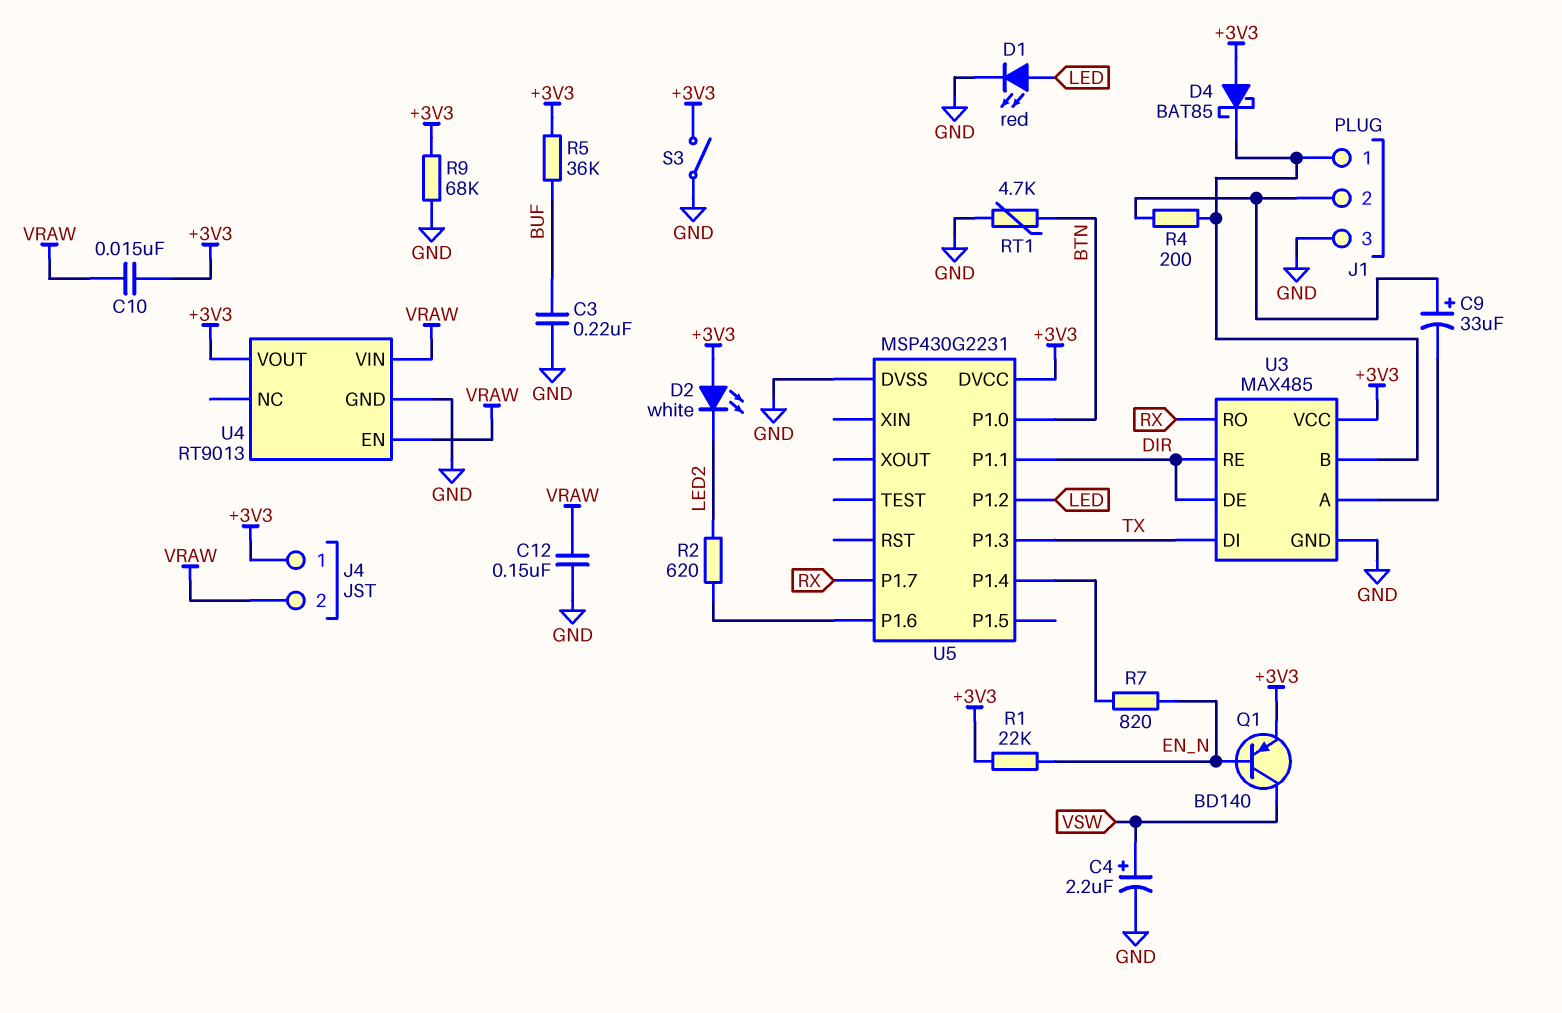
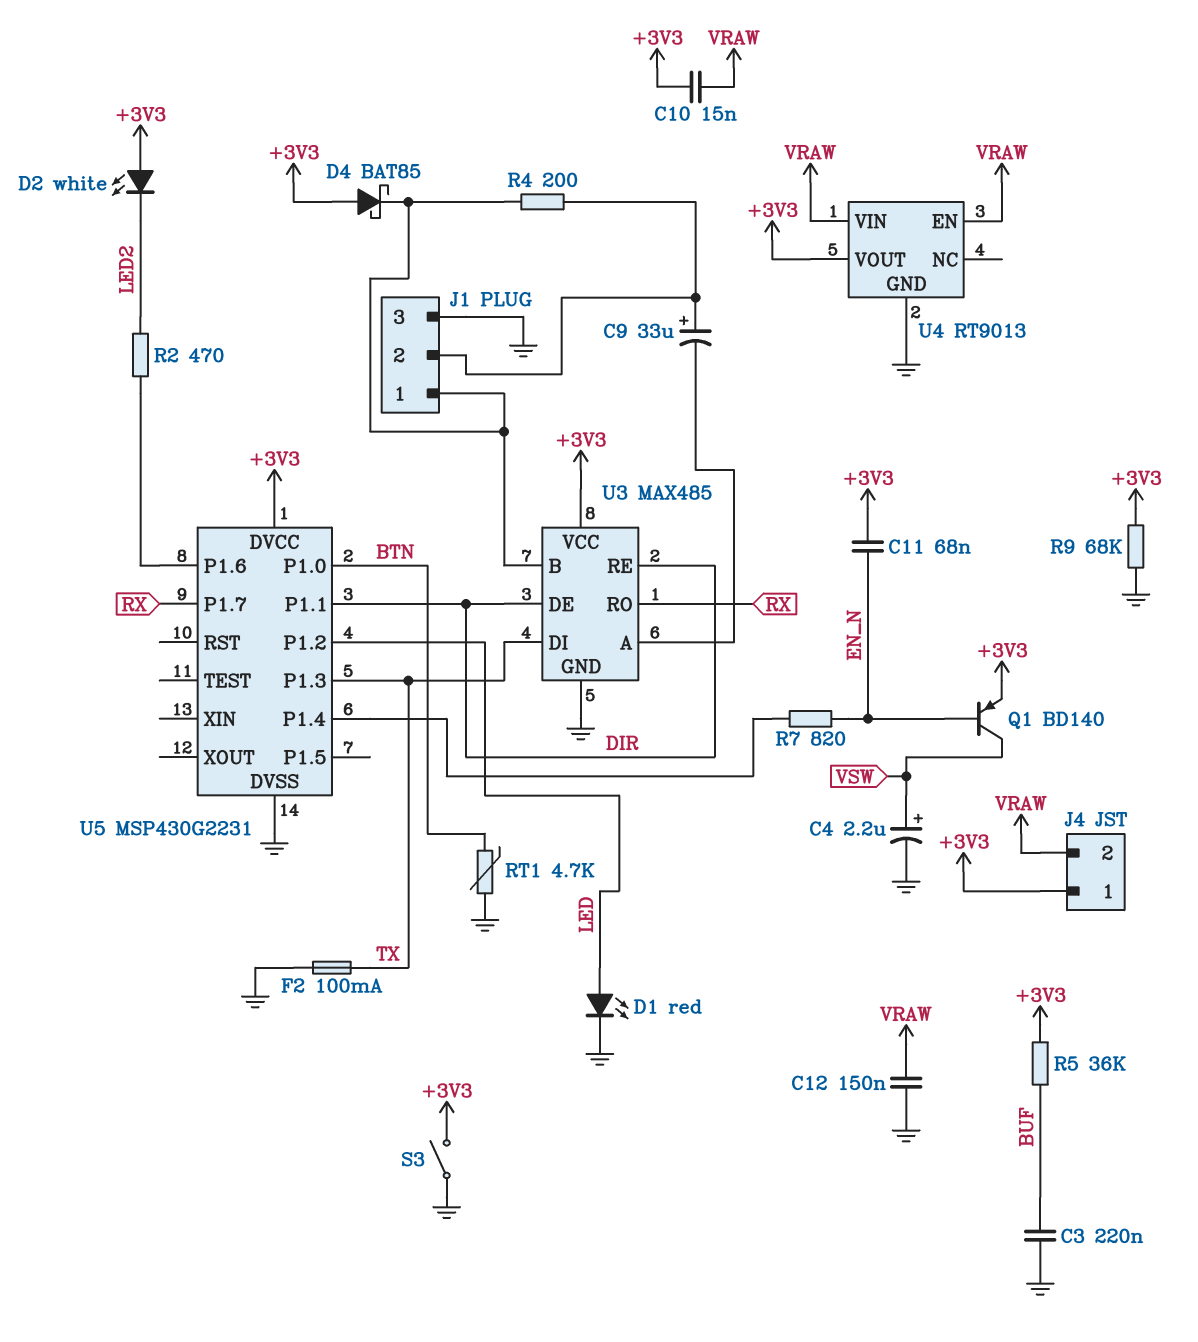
C11: none -> 68nF (+3V3, EN_N)
F2: none -> 100mA (GND, TX)
R1: 22k (+3V3, EN_N) -> none
R2: 620 (LED2, U5/P1.6) -> 470 (LED2, U5/P1.6)

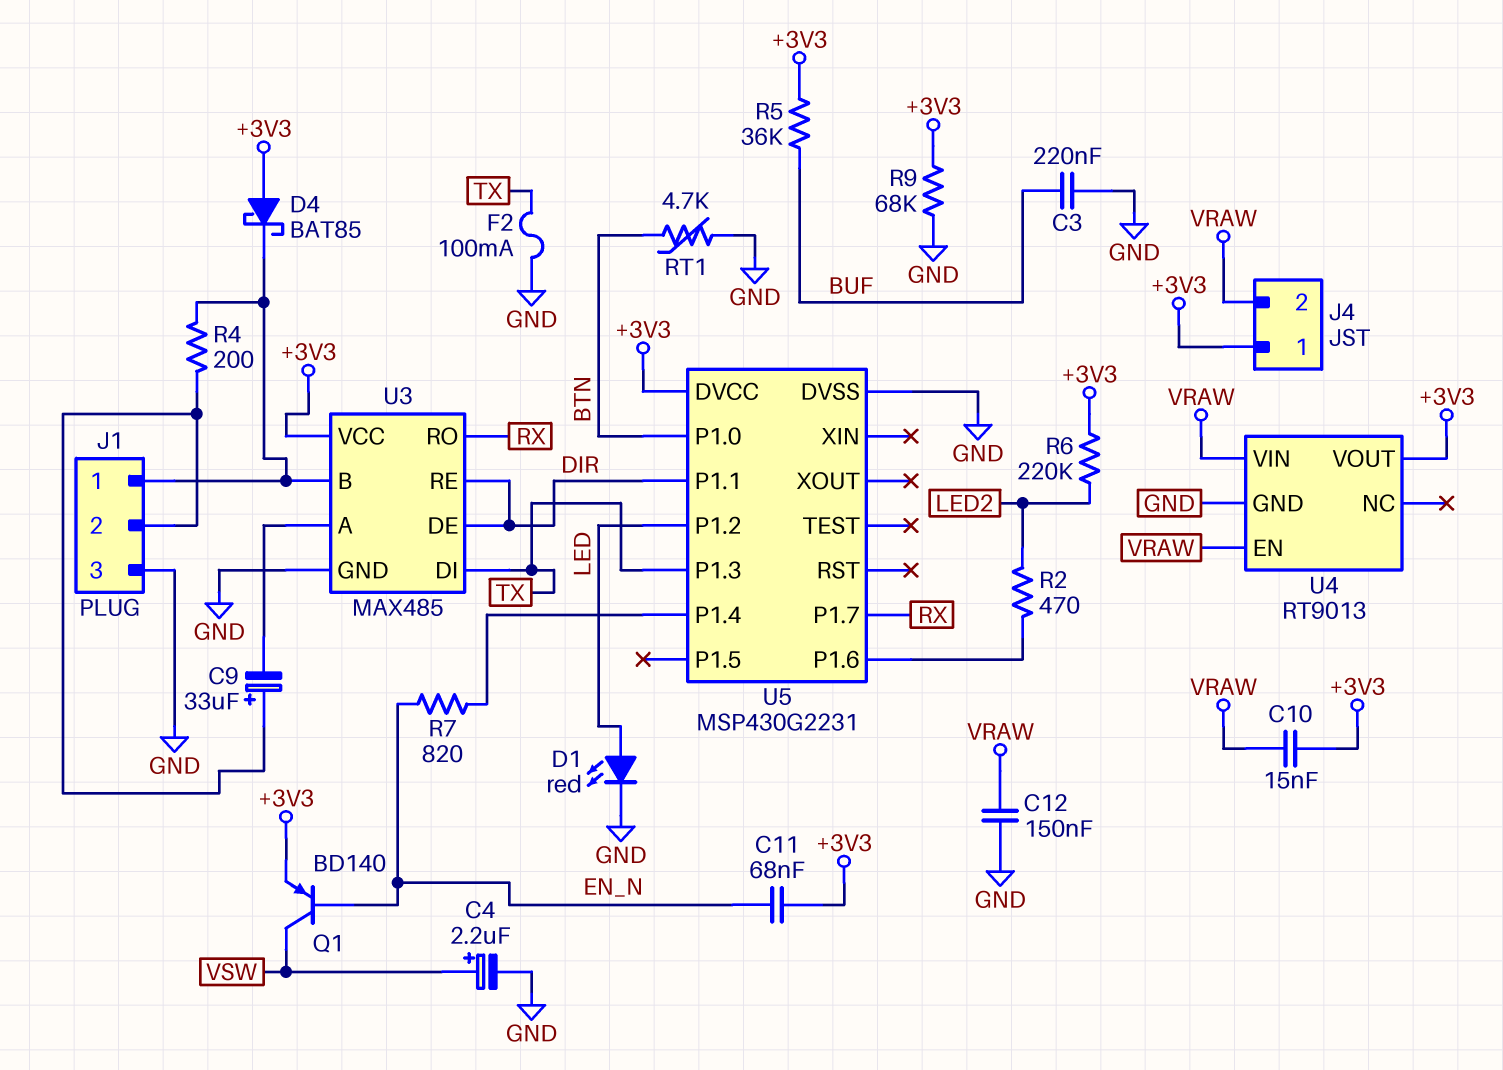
D2: LED white (A +3V3, K LED2) -> none
R6: none -> 220k (+3V3, LED2)
S3: switch (+3V3, GND) -> none

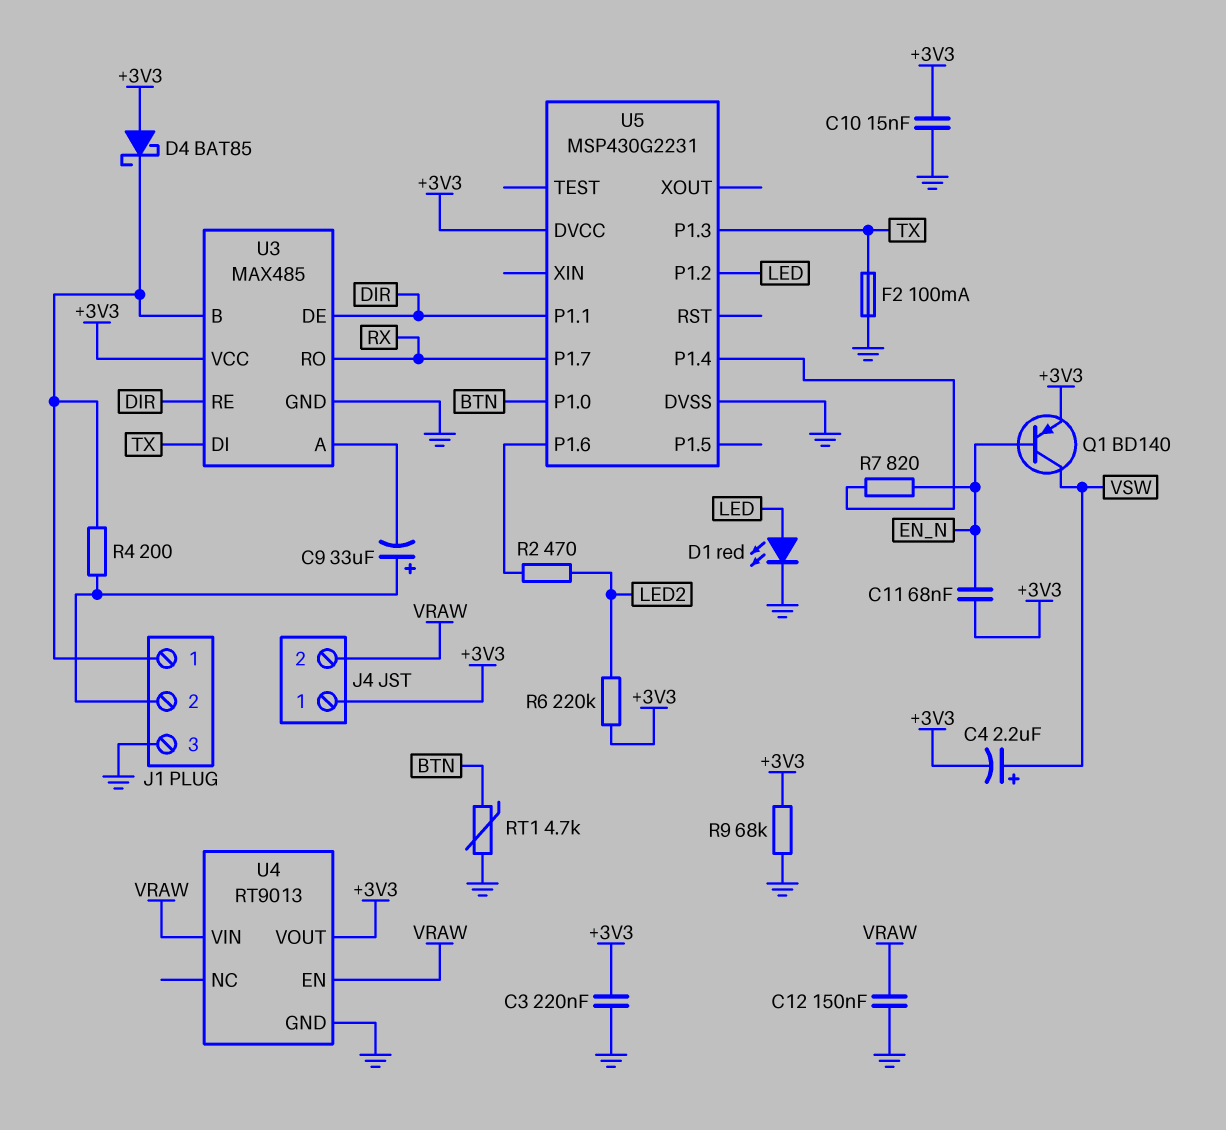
C3: 220nF (BUF, GND) -> 220nF (+3V3, GND)
C4: 2.2uF (plus VSW, minus GND) -> 2.2uF (plus VSW, minus +3V3)
C10: 15nF (+3V3, VRAW) -> 15nF (+3V3, GND)
R5: 36k (+3V3, BUF) -> none

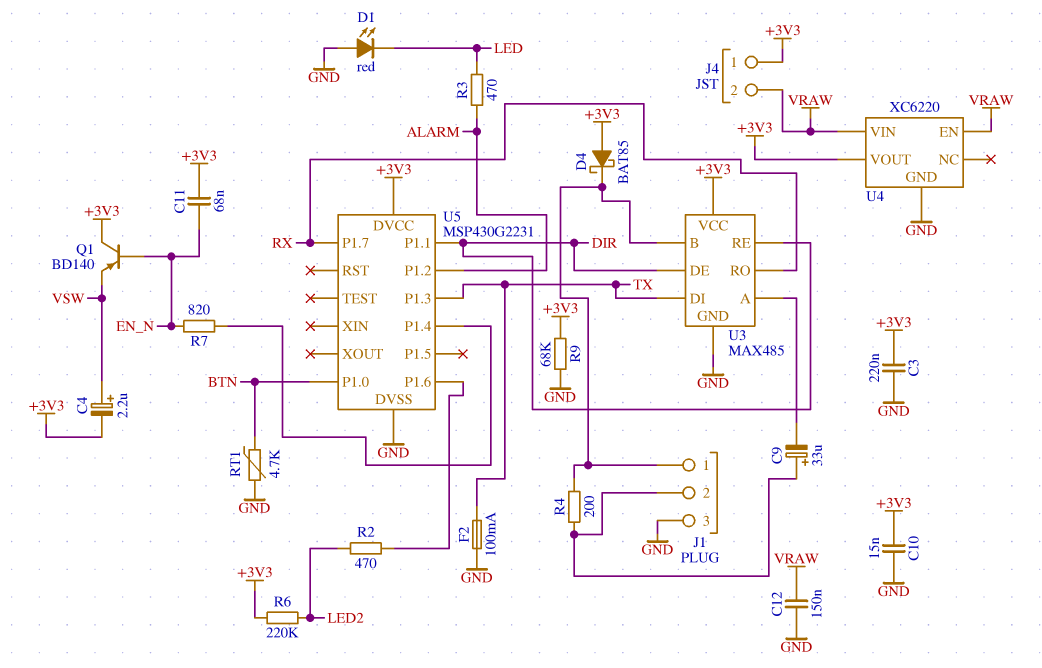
D1: LED red (A LED, K GND) -> LED red (A GND, K LED)
Q1: PNP BD140 (B EN_N, C VSW, E +3V3) -> PNP BD140 (B EN_N, C +3V3, E VSW)
R3: none -> 470 (ALARM, LED)
U4: RT9013 -> XC6220
U5 pin P1.2: LED -> ALARM

